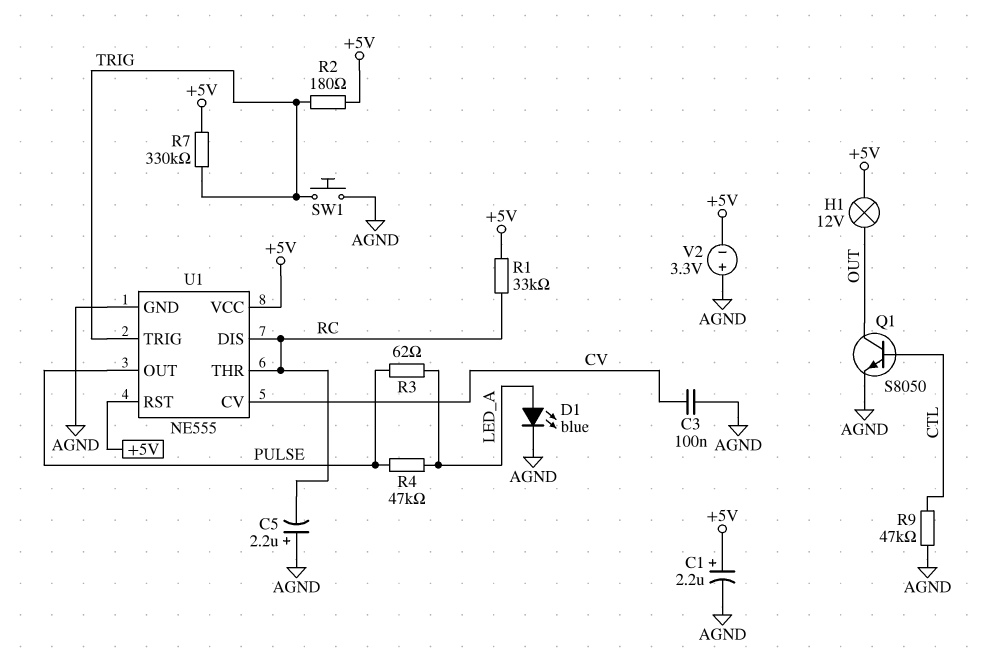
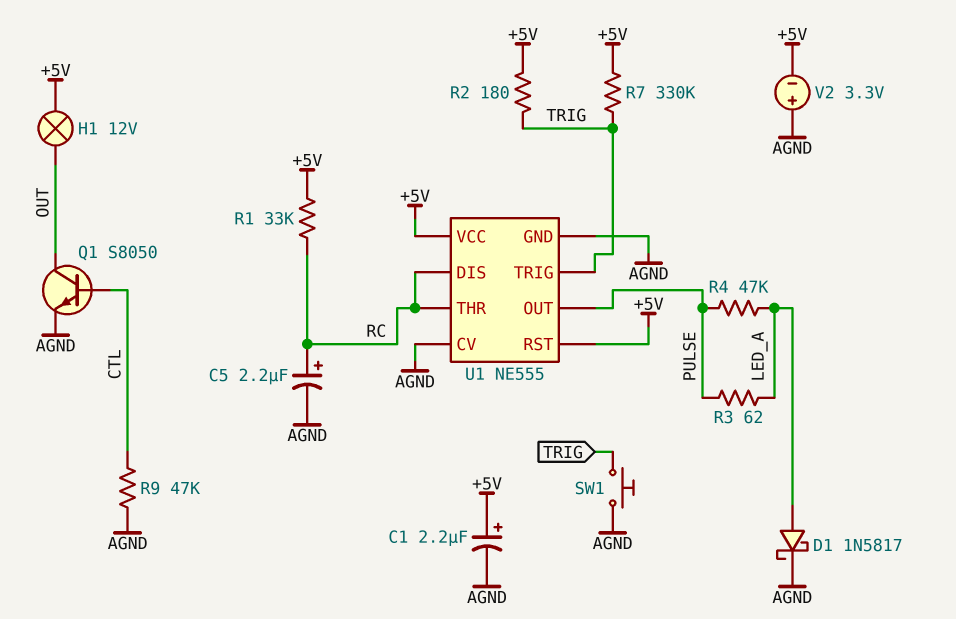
C3: 100nF (AGND, CV) -> none
C5: 2.2uF (plus AGND, minus RC) -> 2.2uF (plus RC, minus AGND)
D1: LED blue (A LED_A, K AGND) -> schottky 1N5817 (A LED_A, K AGND)
U1 pin CV: CV -> AGND

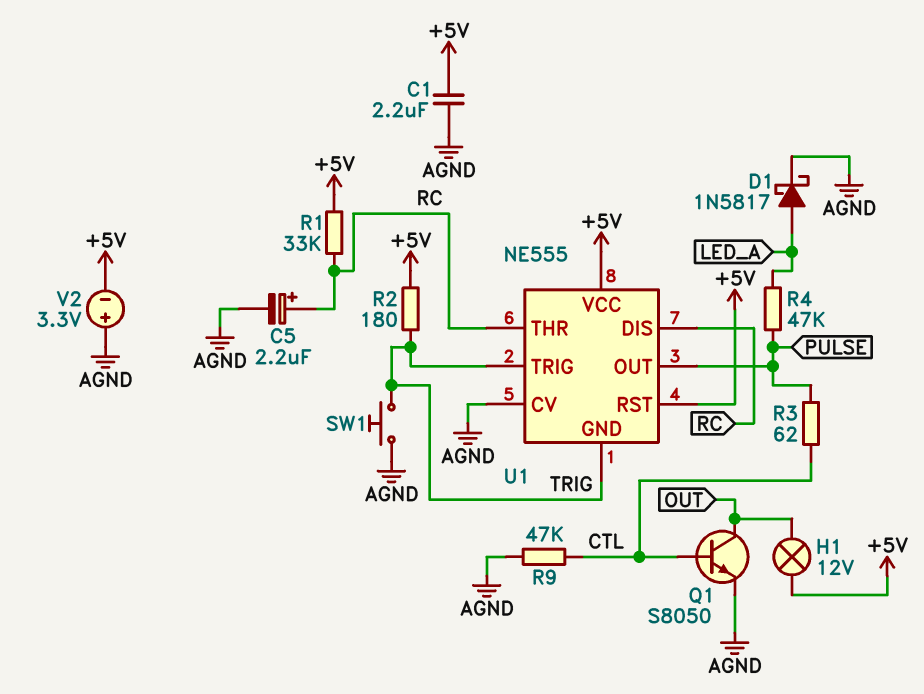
C1: 2.2uF (plus +5V, minus AGND) -> 2.2uF (+5V, AGND)
R3: 62 (LED_A, PULSE) -> 62 (CTL, PULSE)
R7: 330k (+5V, TRIG) -> none
U1 pin GND: AGND -> TRIG

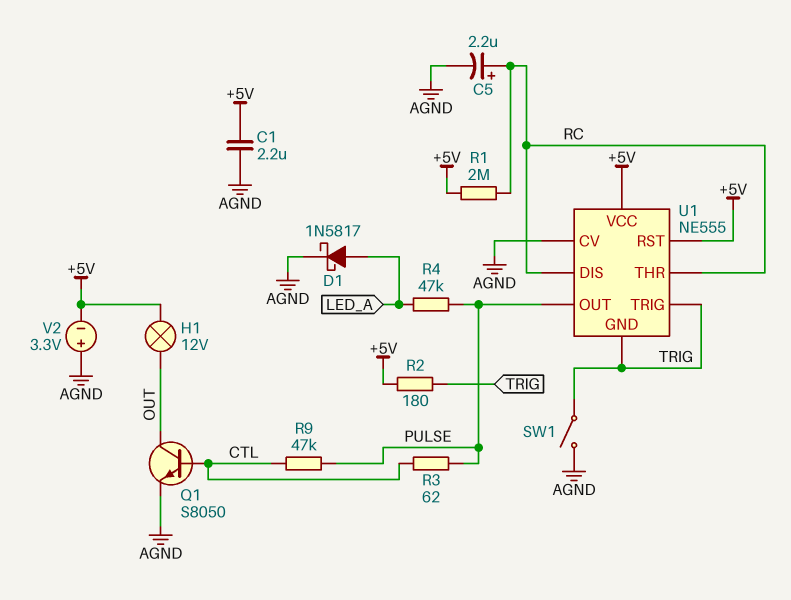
R1: 33k (+5V, RC) -> 2M (+5V, RC)
R9: 47k (AGND, CTL) -> 47k (CTL, PULSE)
SW1: button (AGND, TRIG) -> switch (AGND, TRIG)

